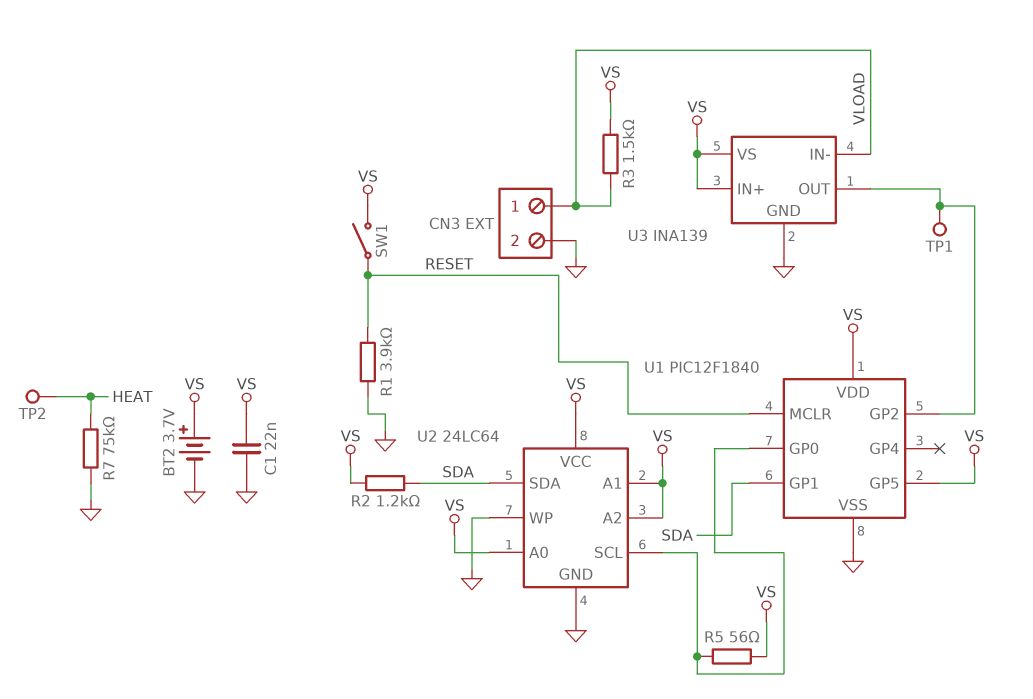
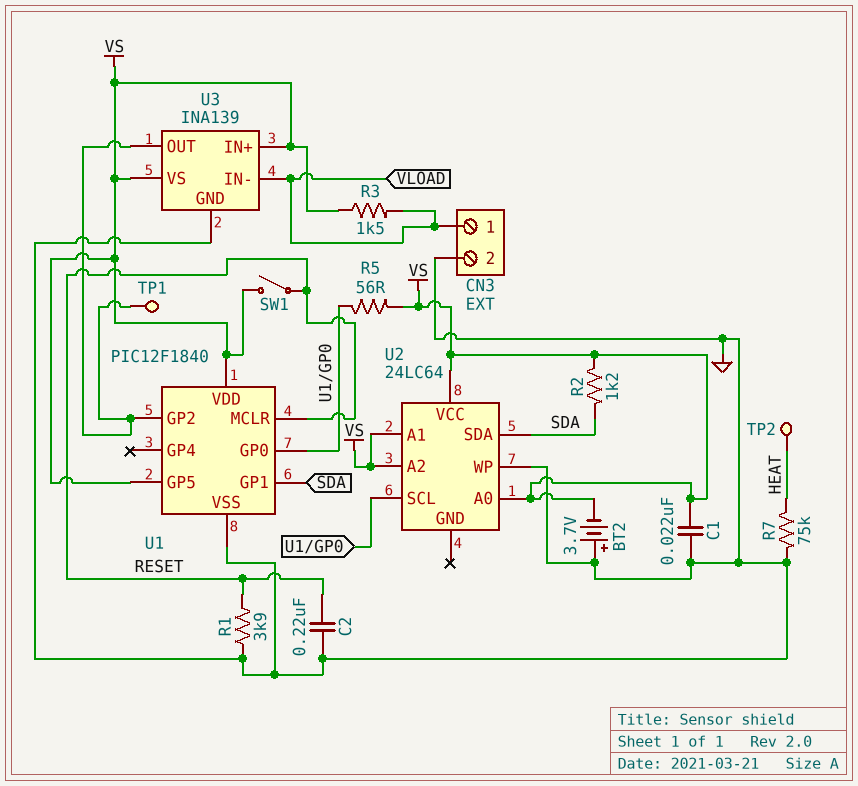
BT2: 3.7V (plus VS, minus GND) -> 3.7V (plus GND, minus VS)
C2: none -> 220nF (GND, RESET)
U2 pin GND: GND -> none

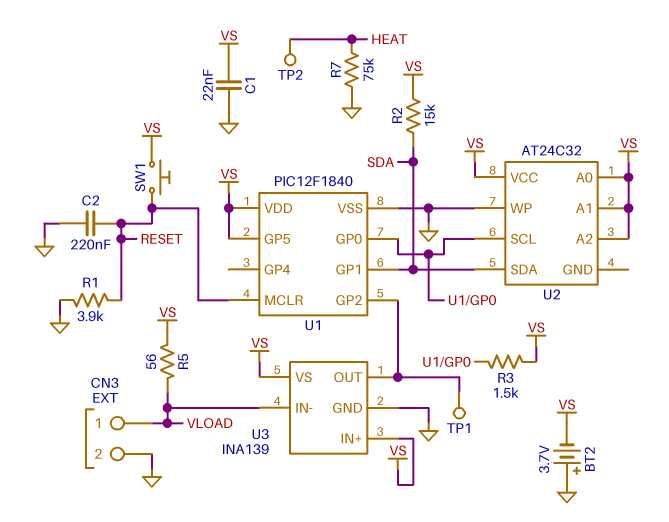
R2: 1.2k (SDA, VS) -> 15k (SDA, VS)
R3: 1.5k (VLOAD, VS) -> 1.5k (U1/GP0, VS)
R5: 56 (U1/GP0, VS) -> 56 (VLOAD, VS)
SW1: switch (RESET, VS) -> button (RESET, VS)
U2: 24LC64 -> AT24C32

